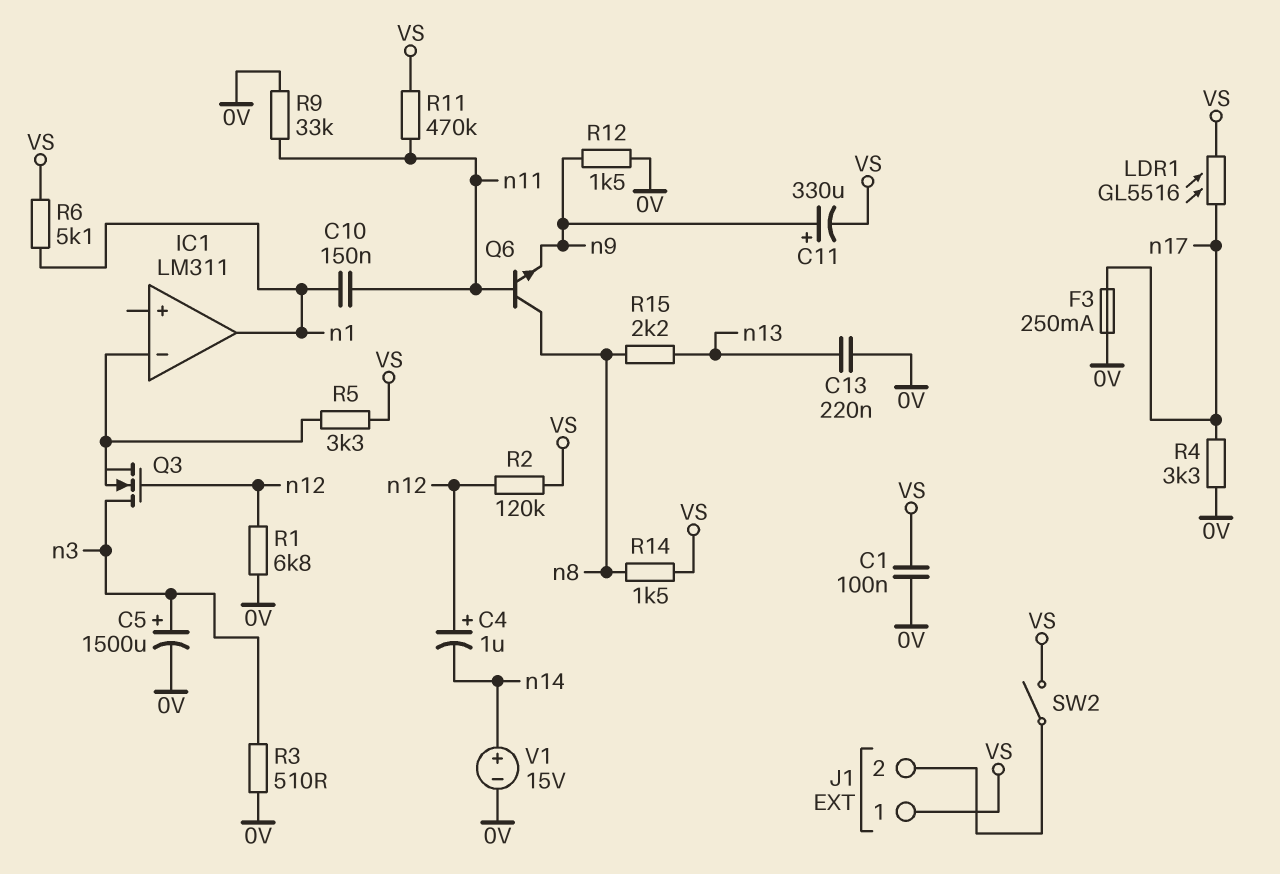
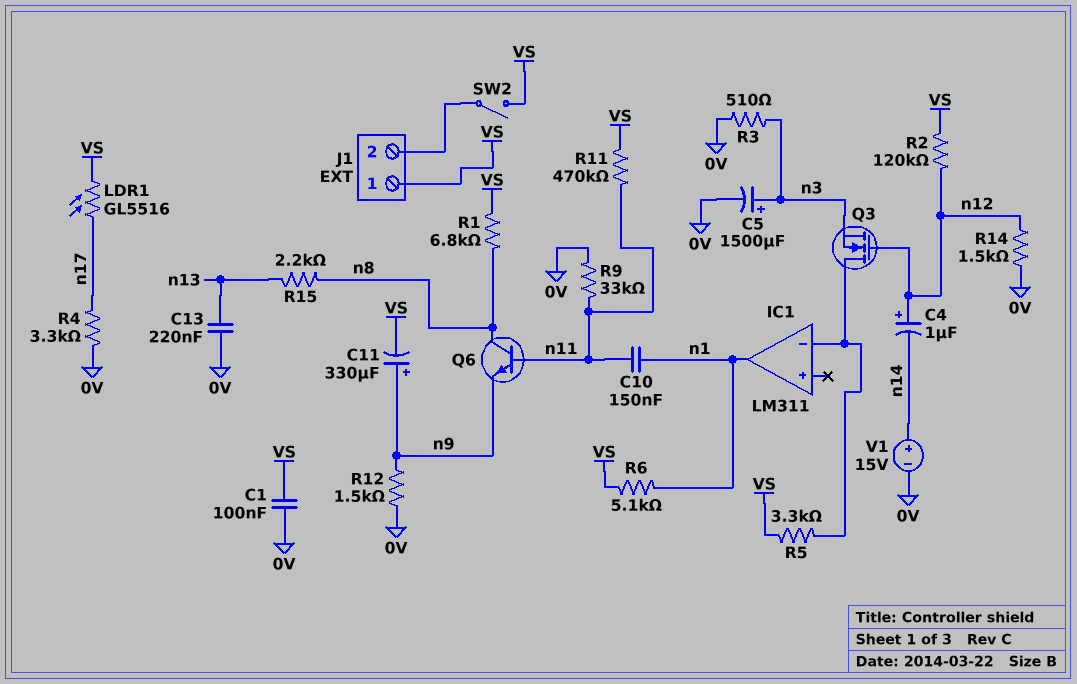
F3: 250mA (0V, n17) -> none
Q3: NMOS (G n12, D n3, S IC1/in-) -> NMOS (G n12, D IC1/in-, S n3)
R1: 6.8k (0V, n12) -> 6.8k (VS, n8)
R14: 1.5k (VS, n8) -> 1.5k (0V, n12)

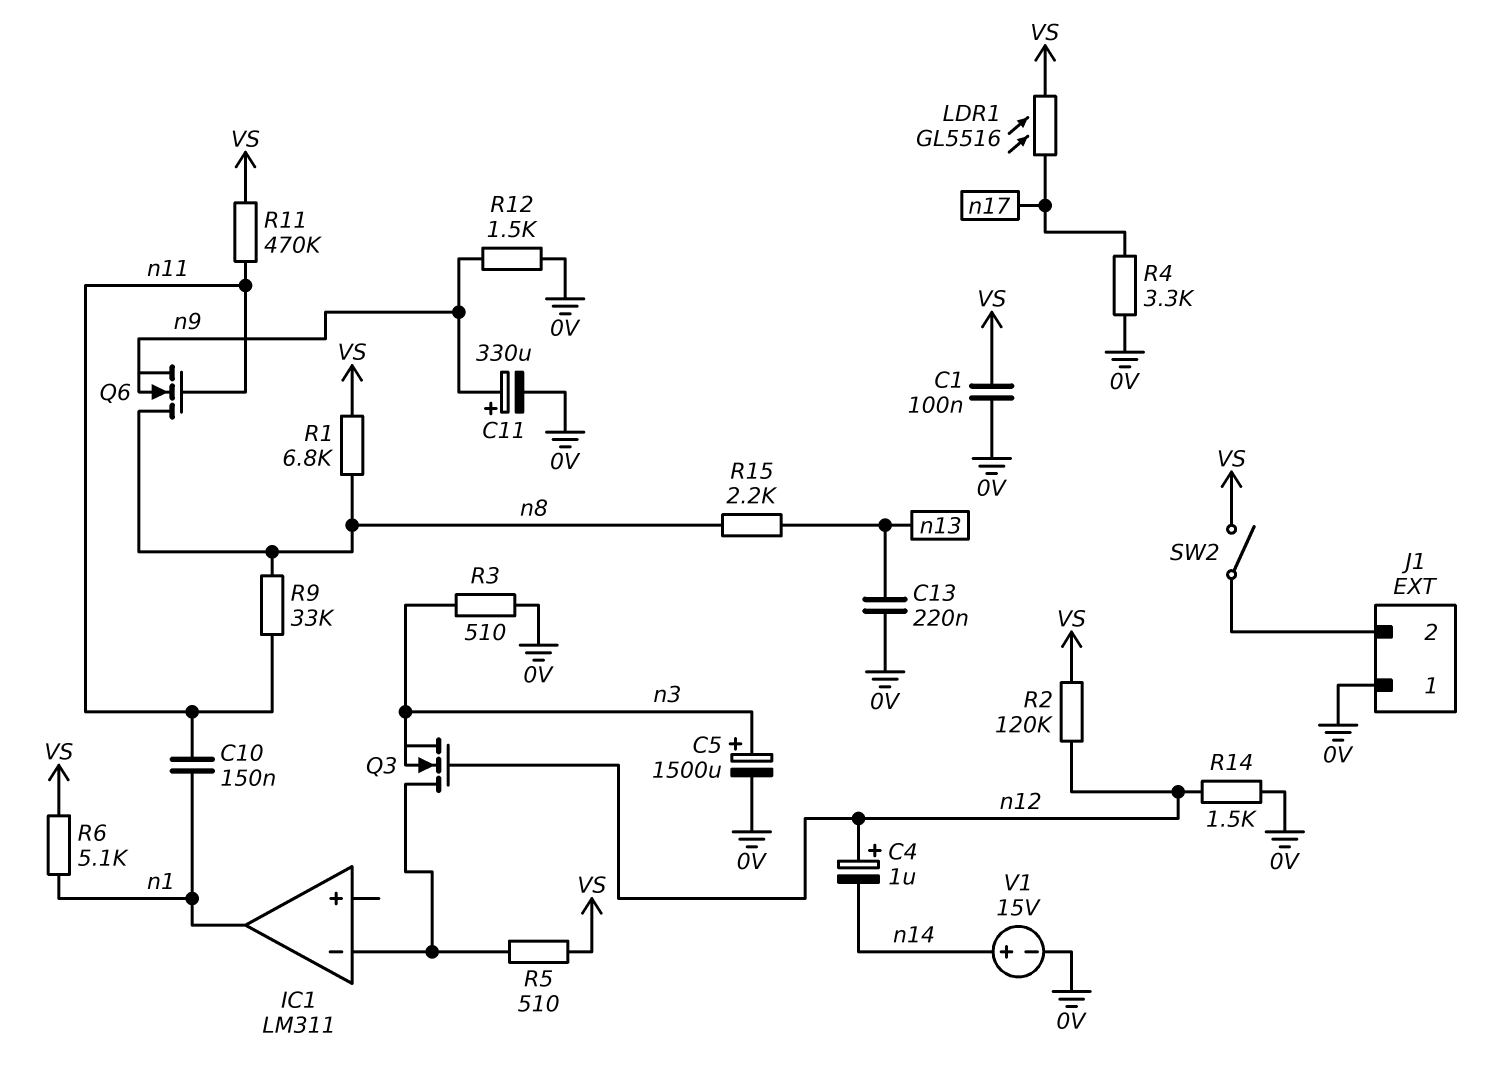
C11: 330uF (plus n9, minus VS) -> 330uF (plus n9, minus 0V)
J1 pin 1: VS -> 0V
Q6: NPN (B n11, C n8, E n9) -> NMOS (G n11, D n8, S n9)
R5: 3.3k (IC1/in-, VS) -> 510 (IC1/in-, VS)
R9: 33k (0V, n11) -> 33k (n8, n11)

